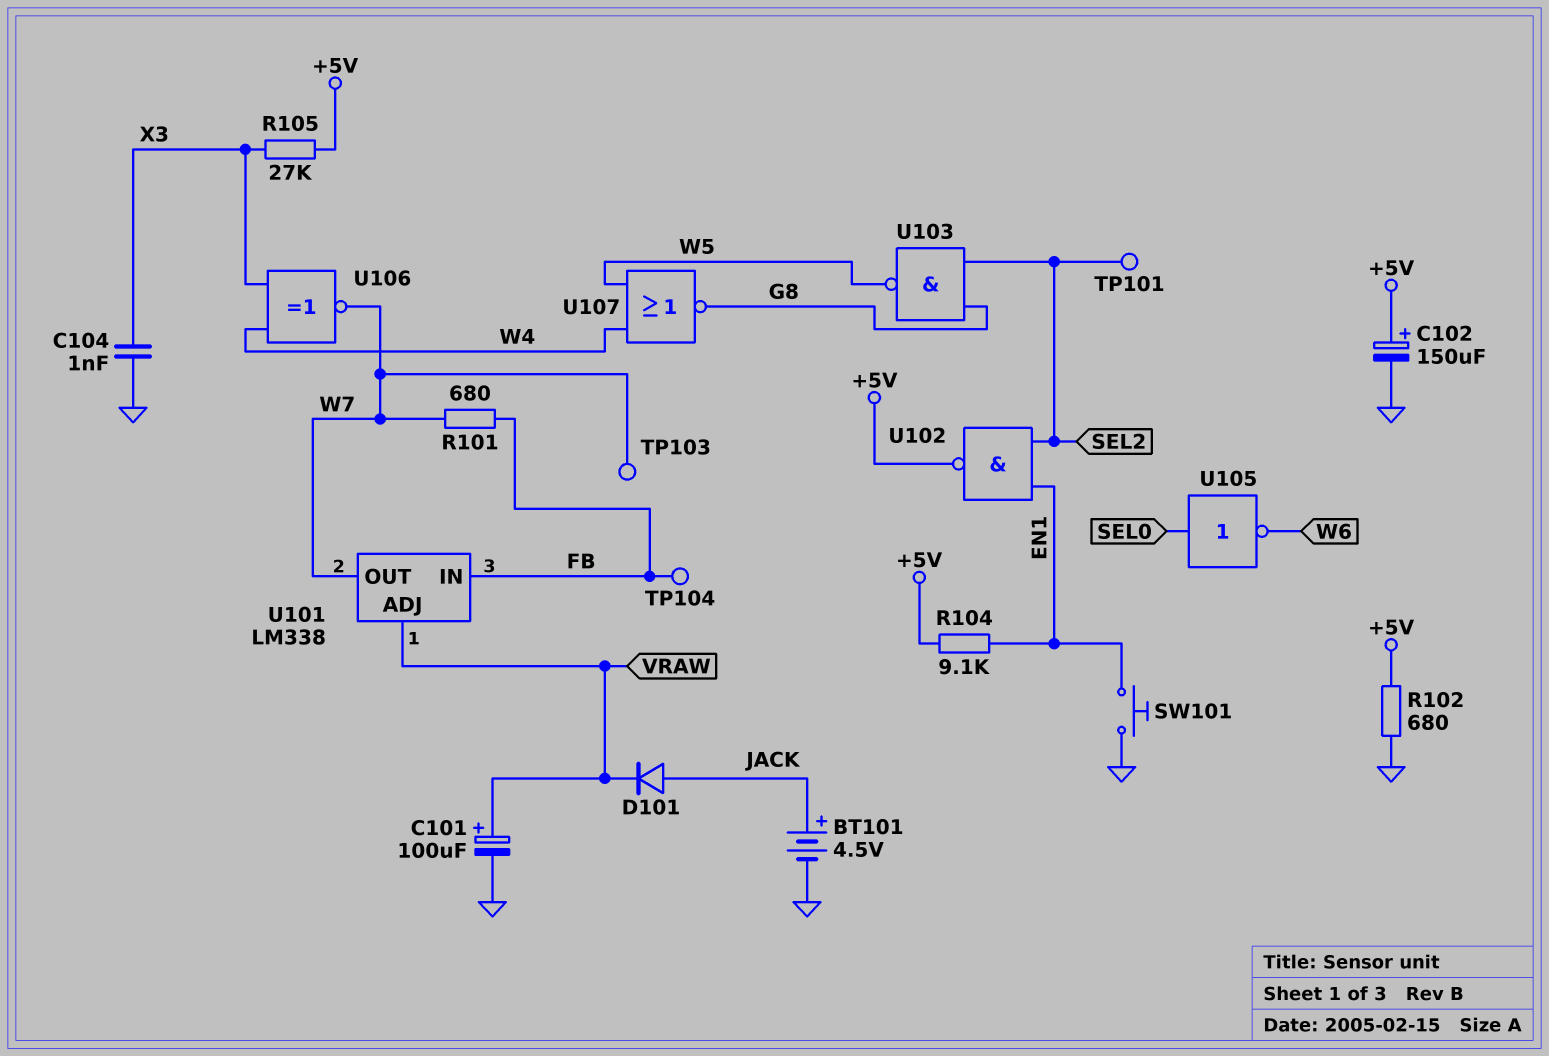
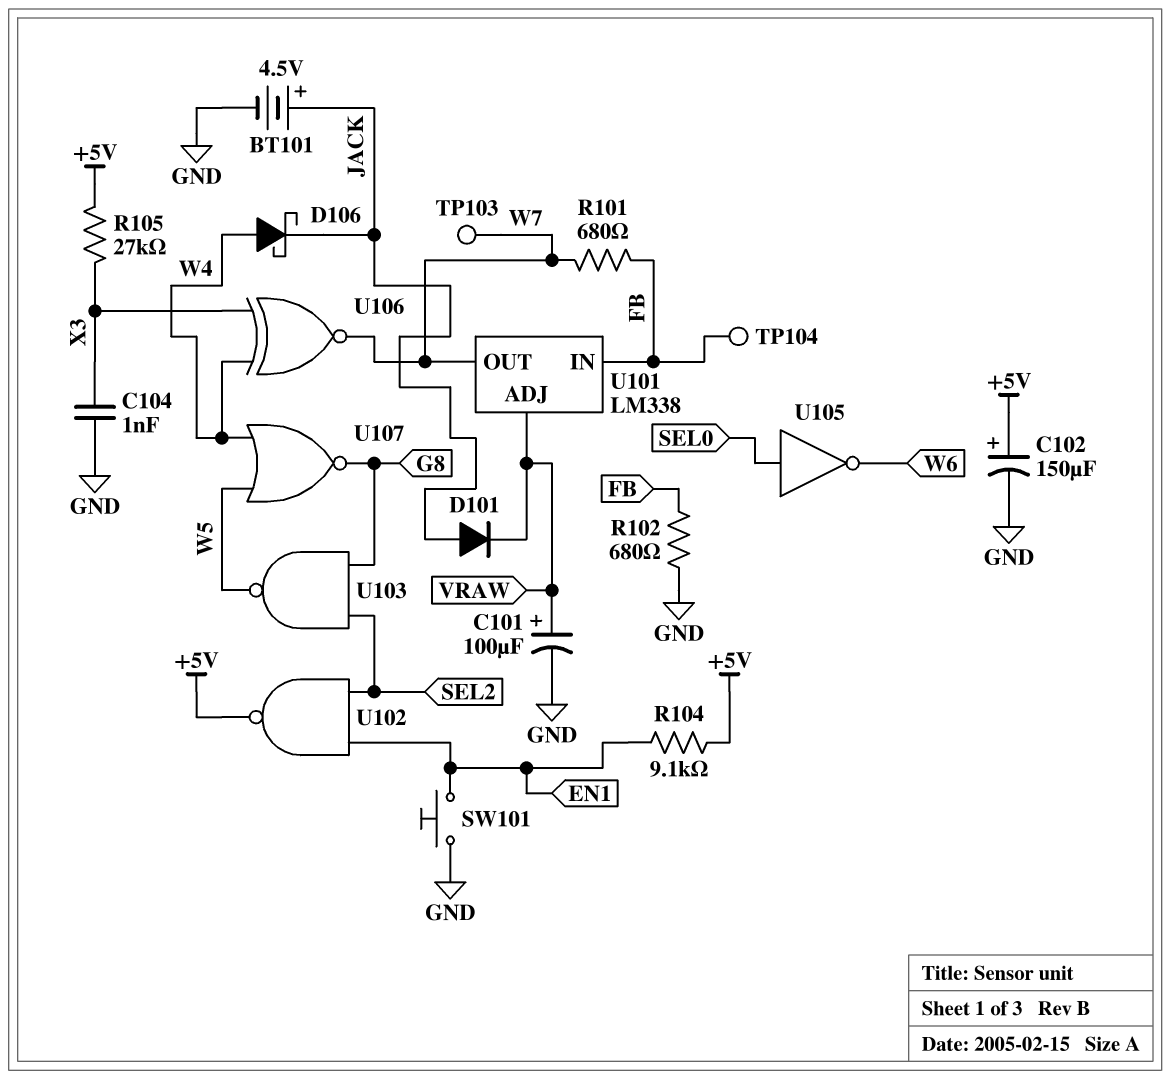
D106: none -> schottky (A W4, K JACK)
R102: 680 (+5V, GND) -> 680 (FB, GND)
TP101: test point (SEL2) -> none

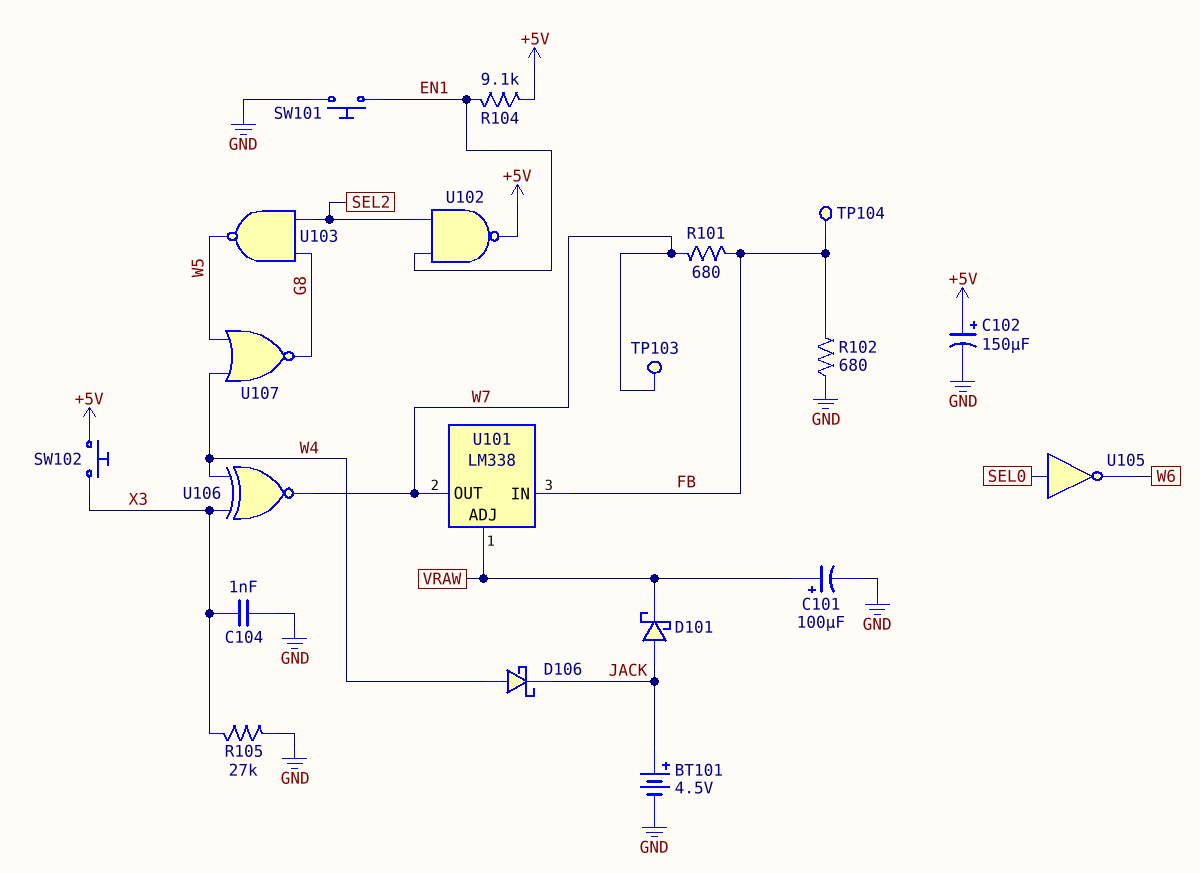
D101: diode (A JACK, K VRAW) -> schottky (A JACK, K VRAW)
R105: 27k (+5V, X3) -> 27k (GND, X3)
SW102: none -> button (+5V, X3)

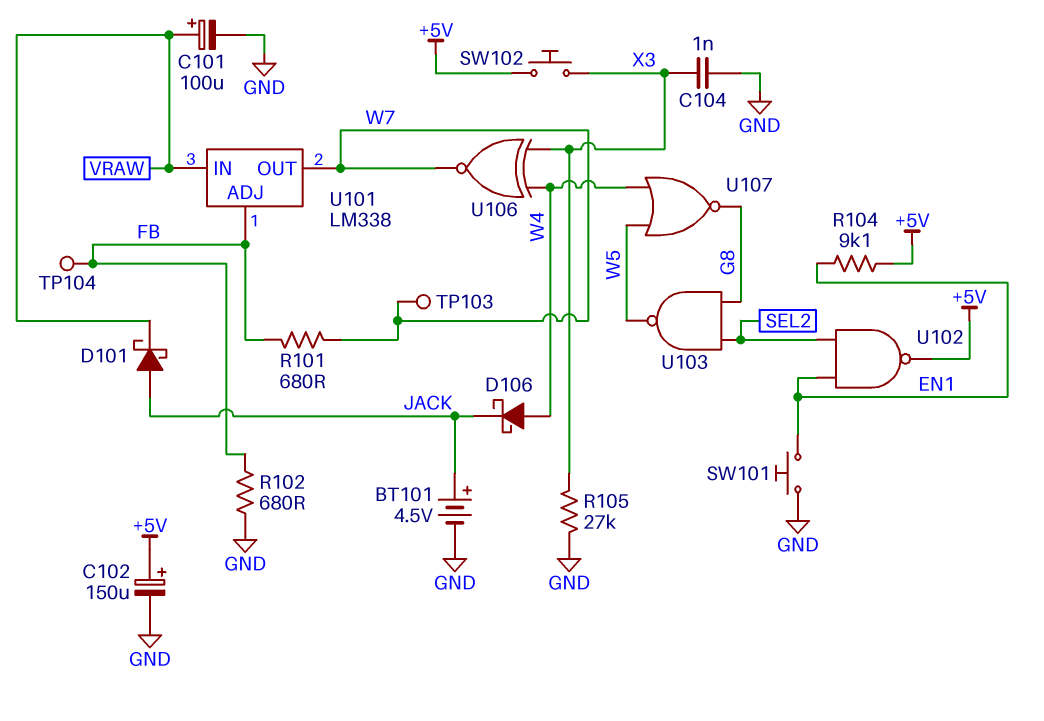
U101 pin ADJ: VRAW -> FB
U101 pin IN: FB -> VRAW
U105: NOT (in SEL0, out W6) -> none

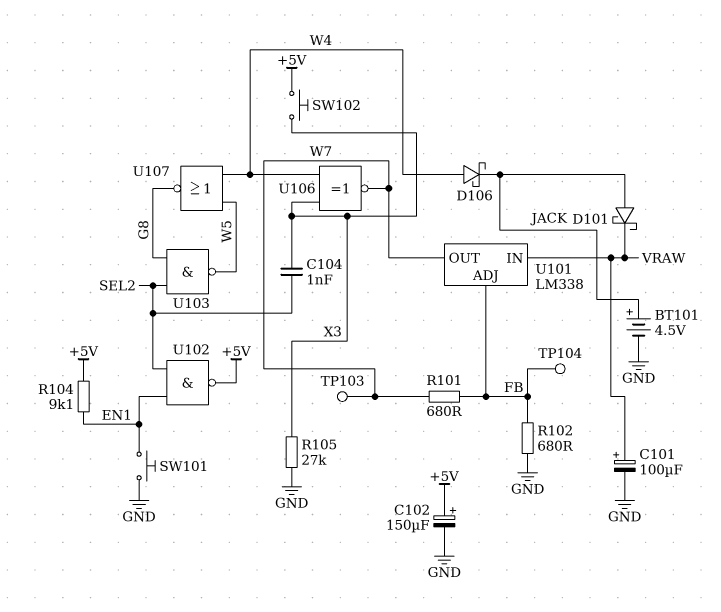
C104: 1nF (GND, X3) -> 1nF (SEL2, X3)

